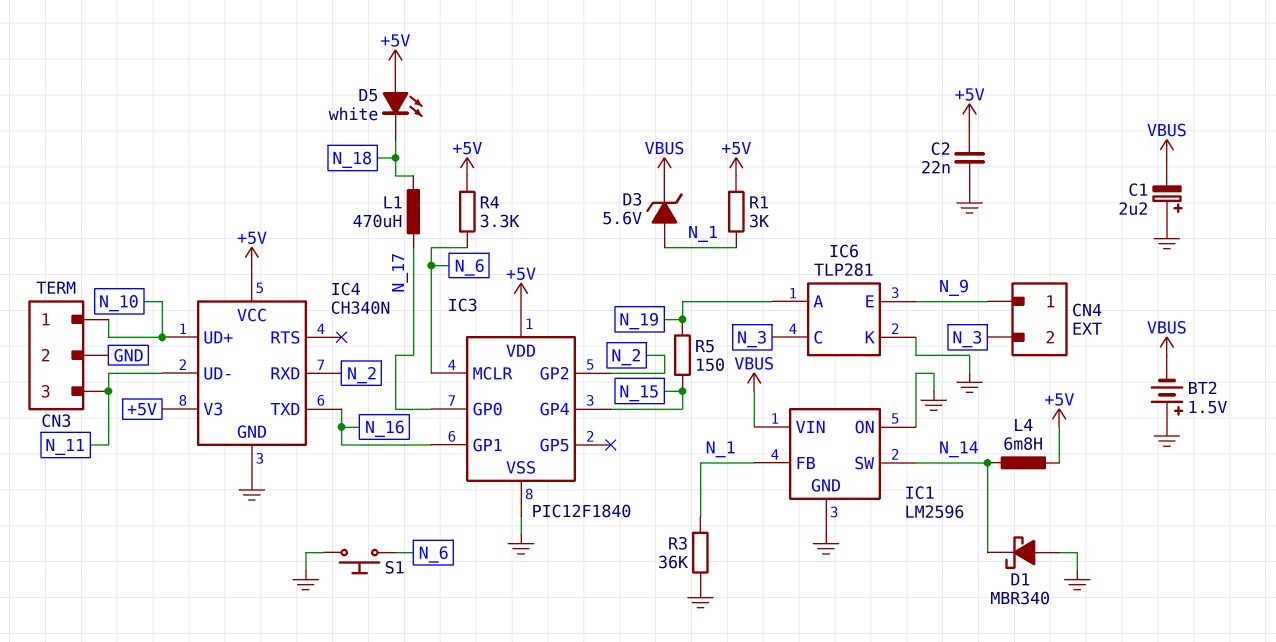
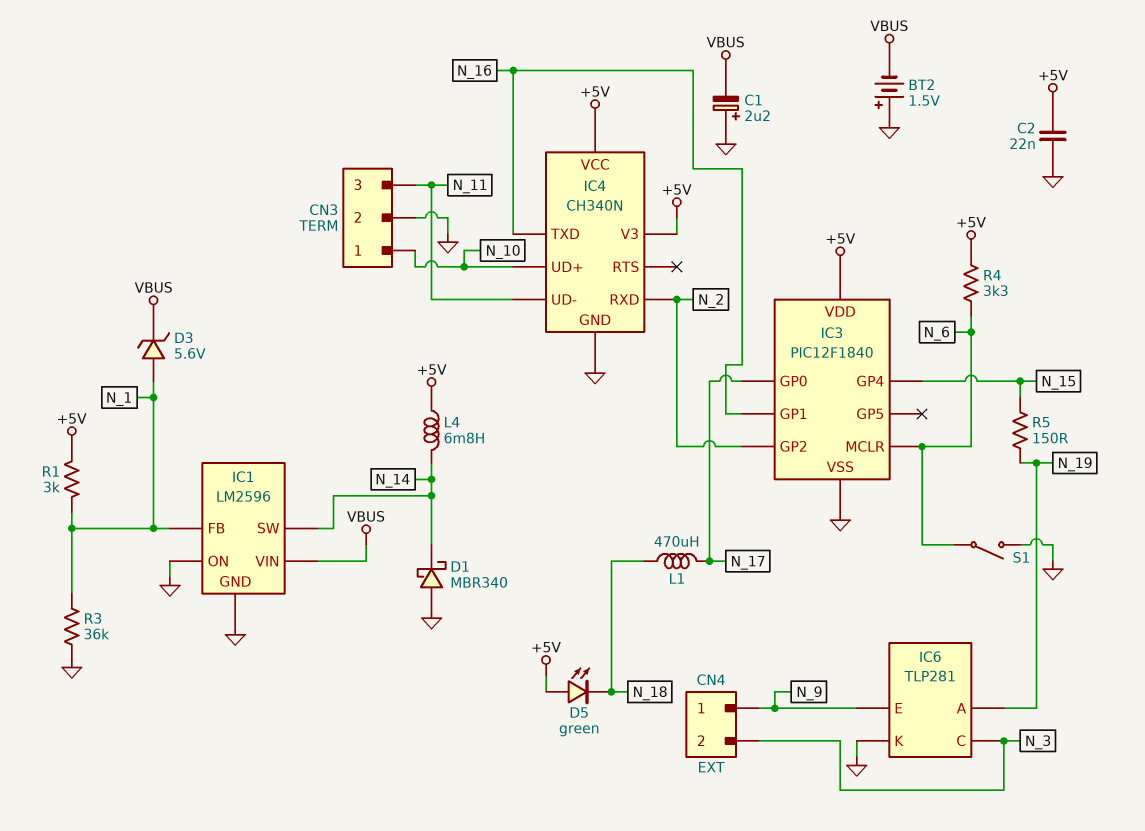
D5: LED white (A +5V, K N_18) -> LED green (A +5V, K N_18)
S1: button (GND, N_6) -> switch (GND, N_6)

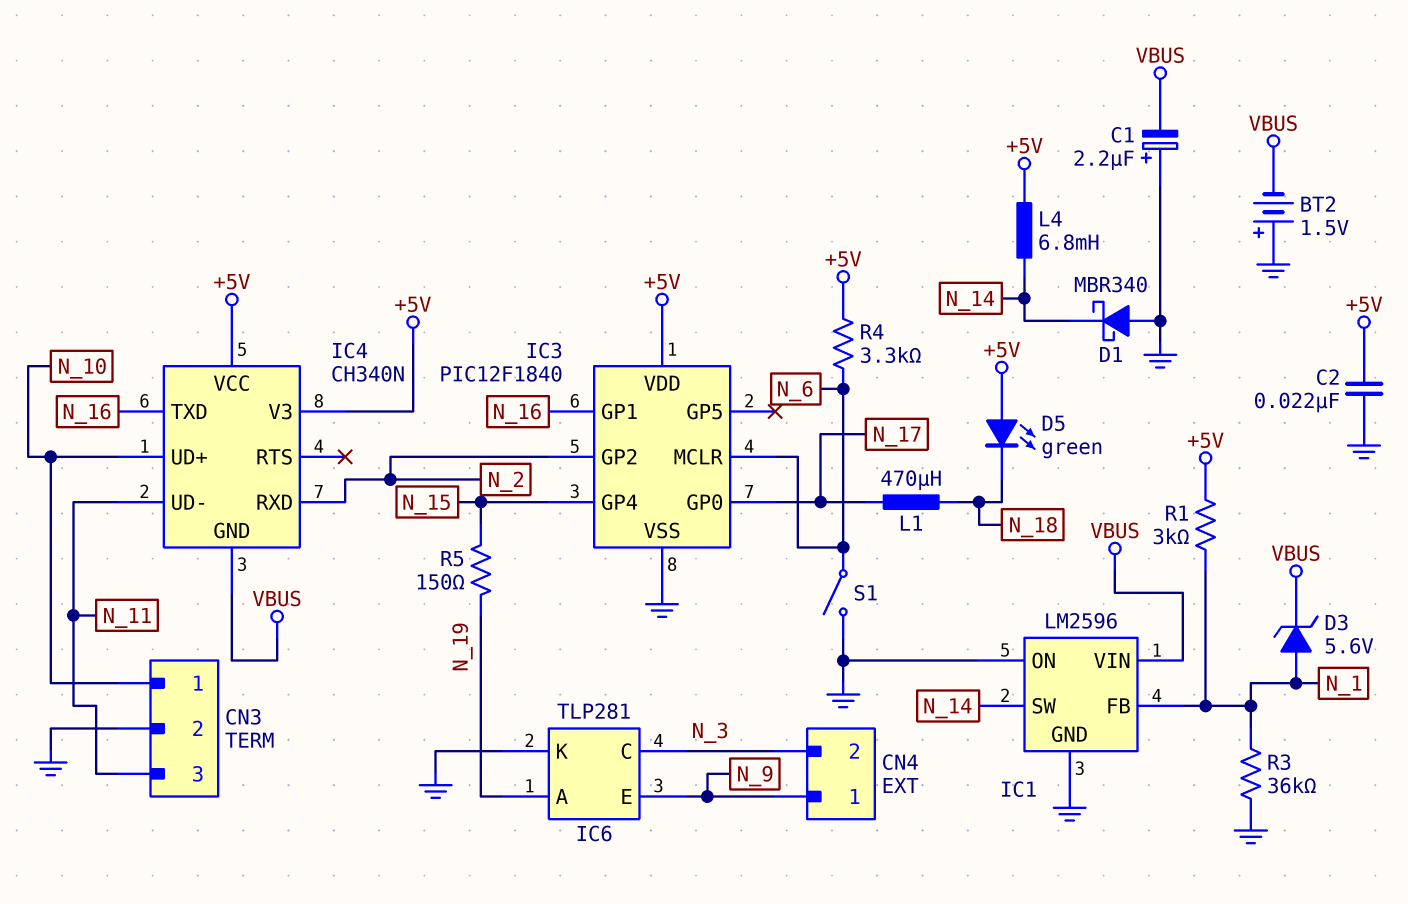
IC4 pin GND: GND -> VBUS

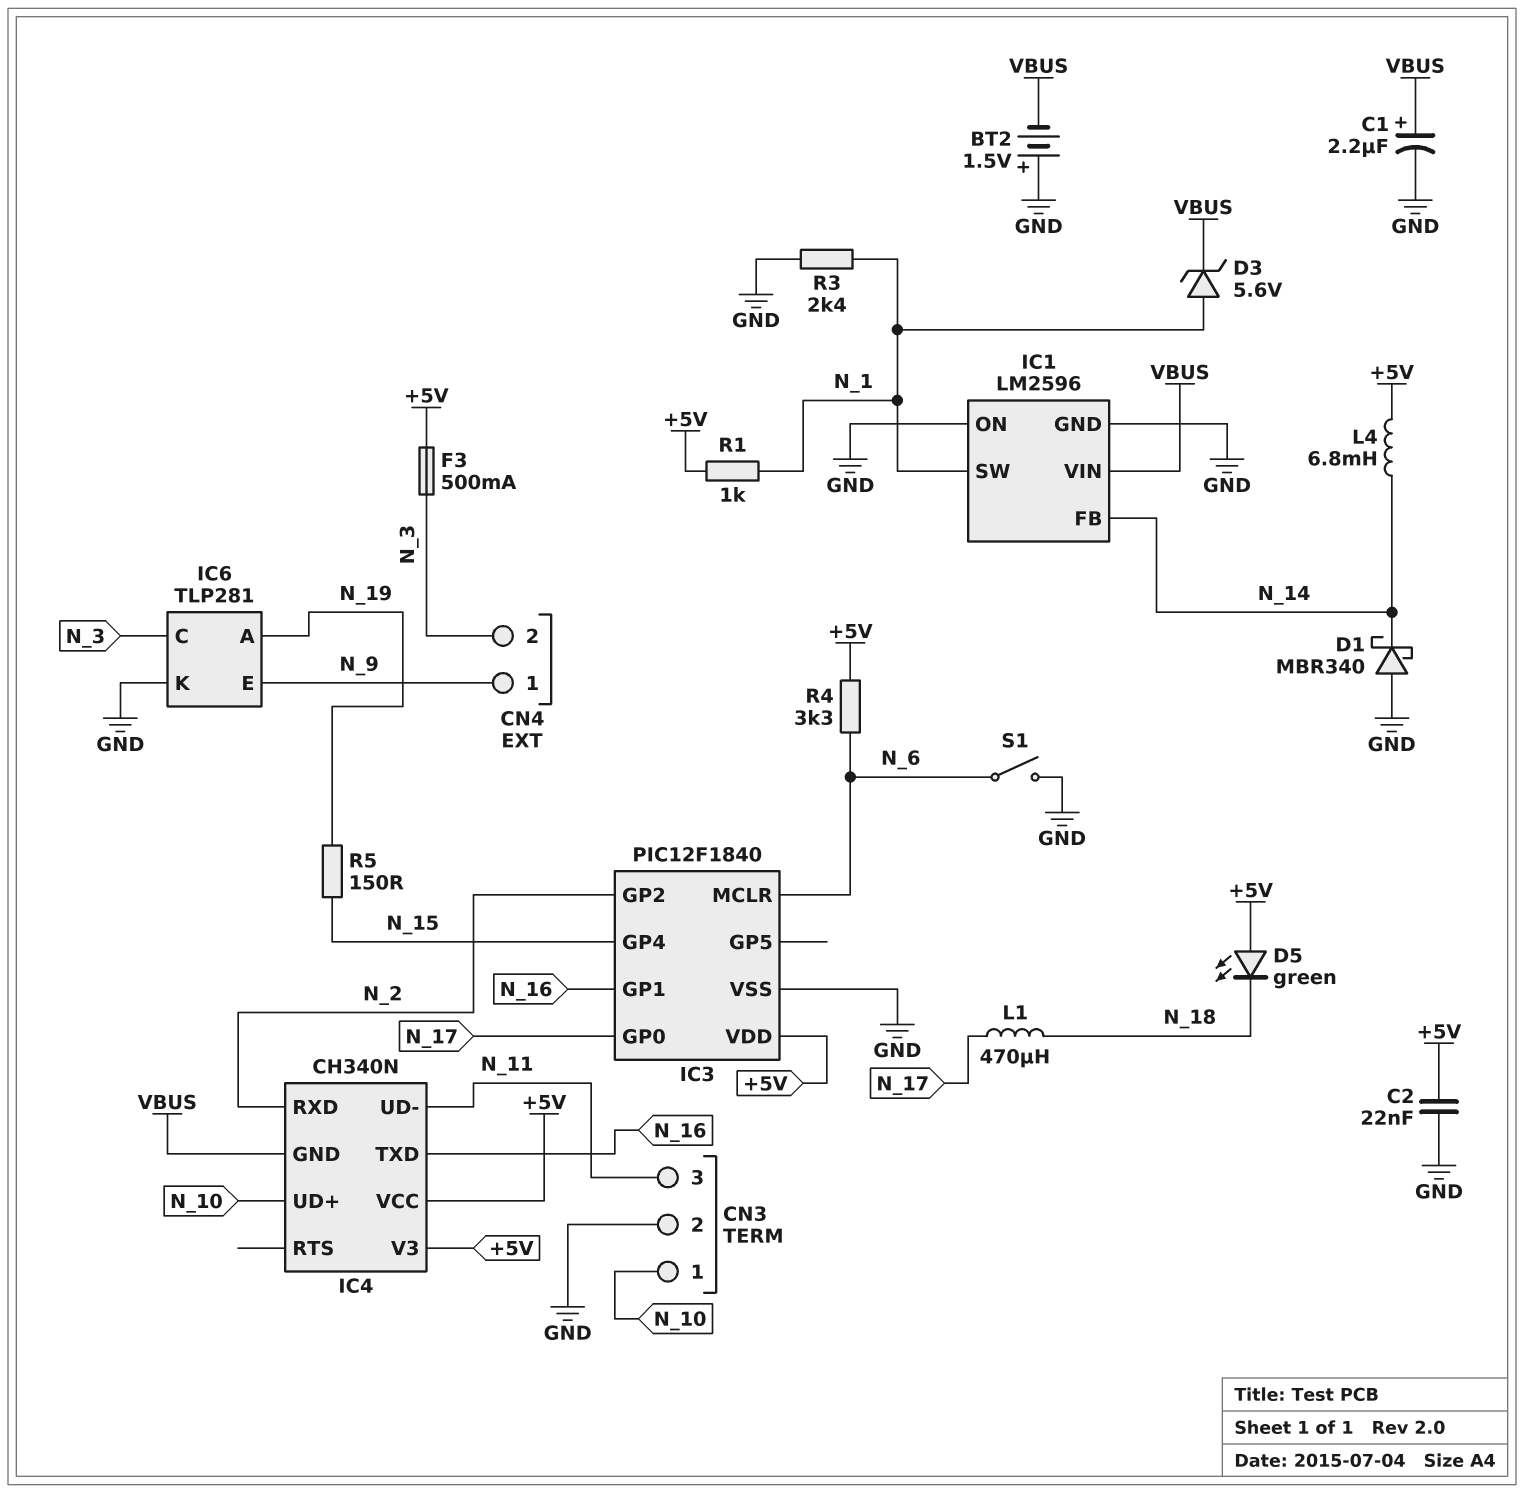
C1: 2.2uF (plus GND, minus VBUS) -> 2.2uF (plus VBUS, minus GND)
F3: none -> 500mA (+5V, N_3)
IC1 pin FB: N_1 -> N_14
IC1 pin SW: N_14 -> N_1
R1: 3k (+5V, N_1) -> 1k (+5V, N_1)
R3: 36k (GND, N_1) -> 2.4k (GND, N_1)

